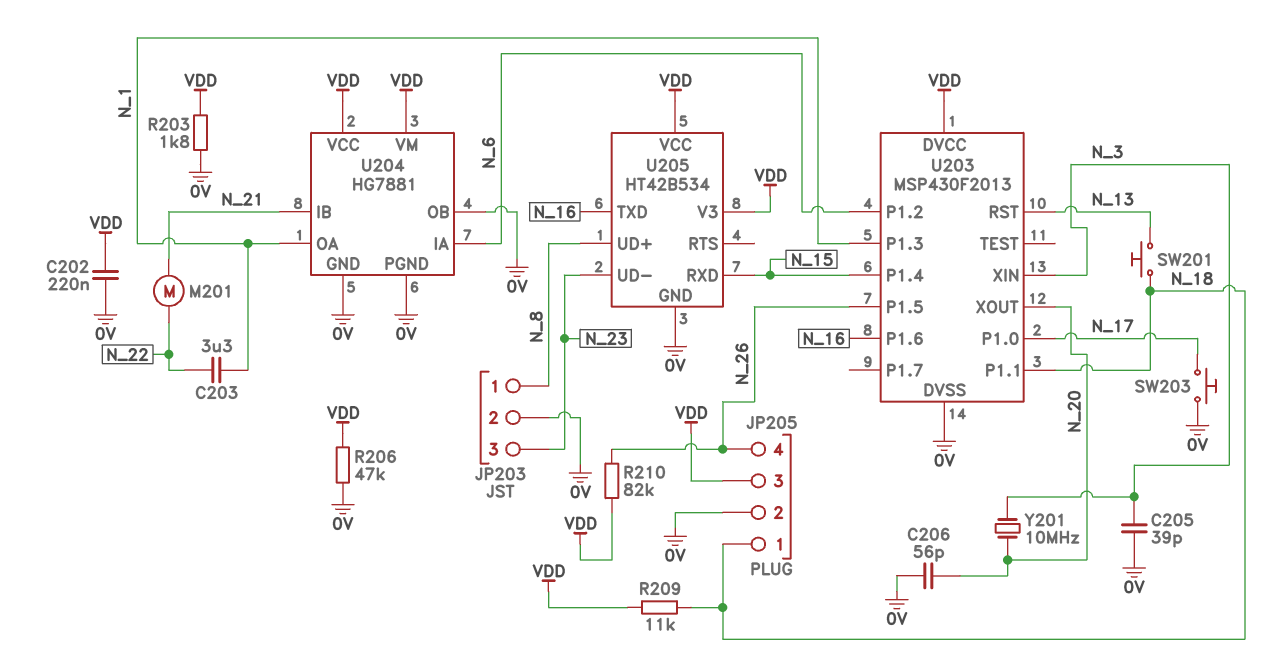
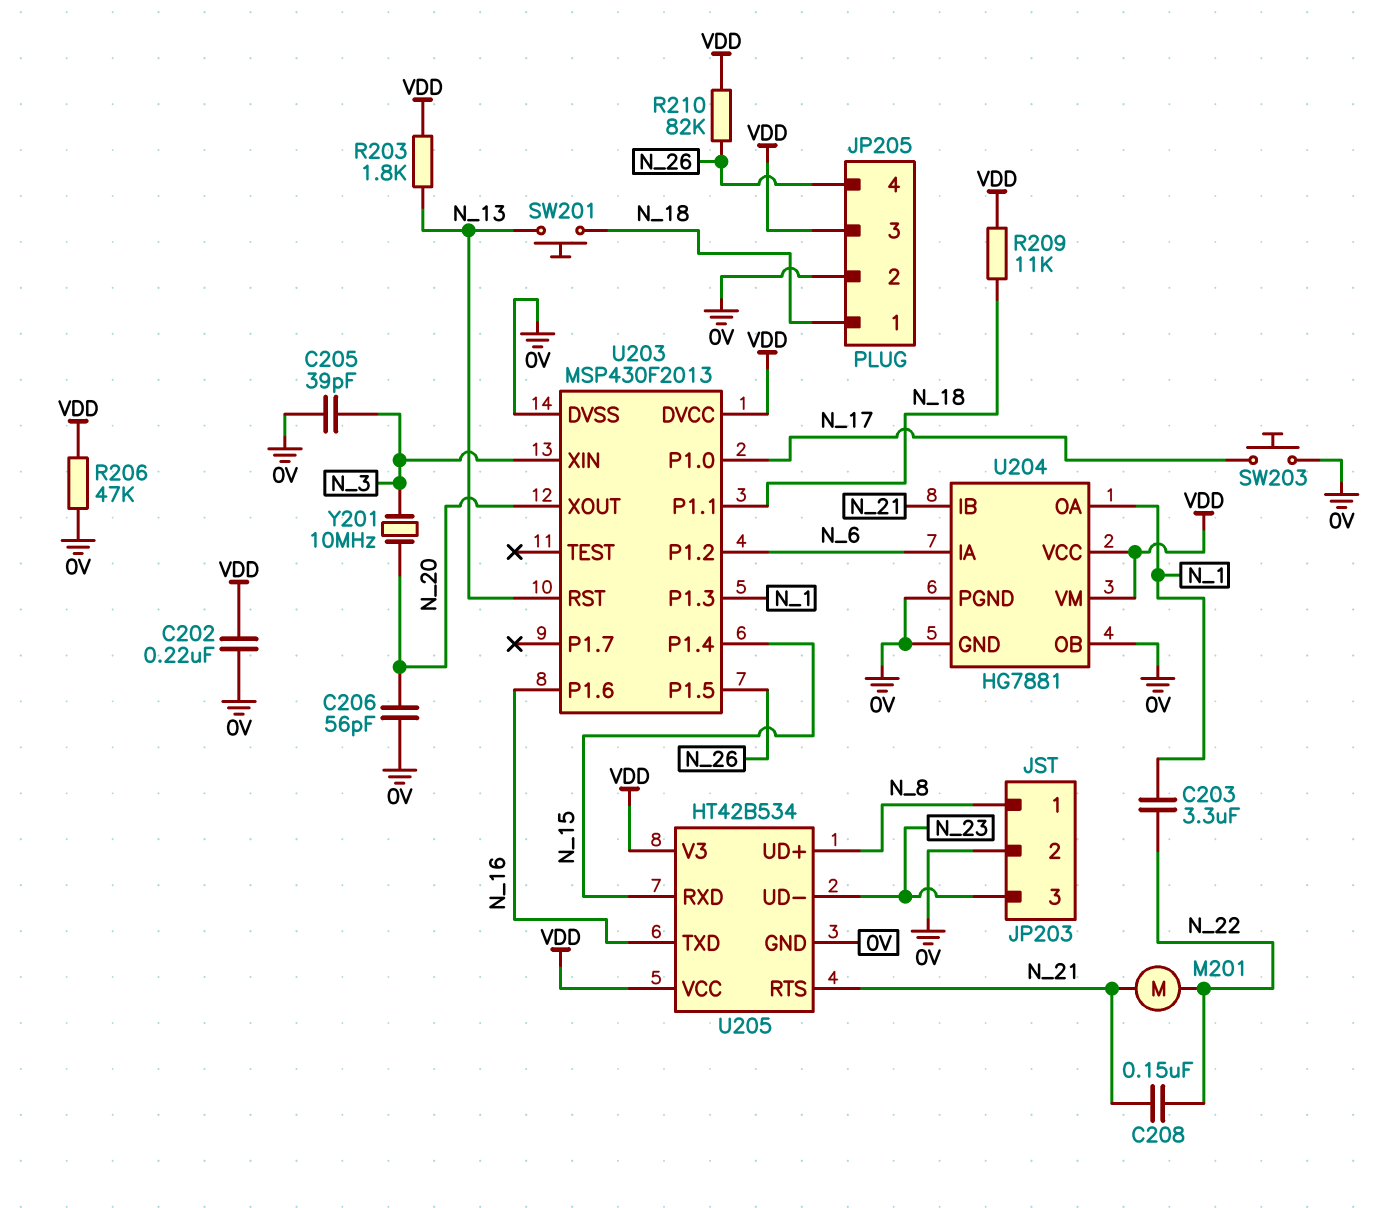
C208: none -> 150nF (N_21, N_22)
R203: 1.8k (0V, VDD) -> 1.8k (N_13, VDD)
U205 pin RTS: none -> N_21

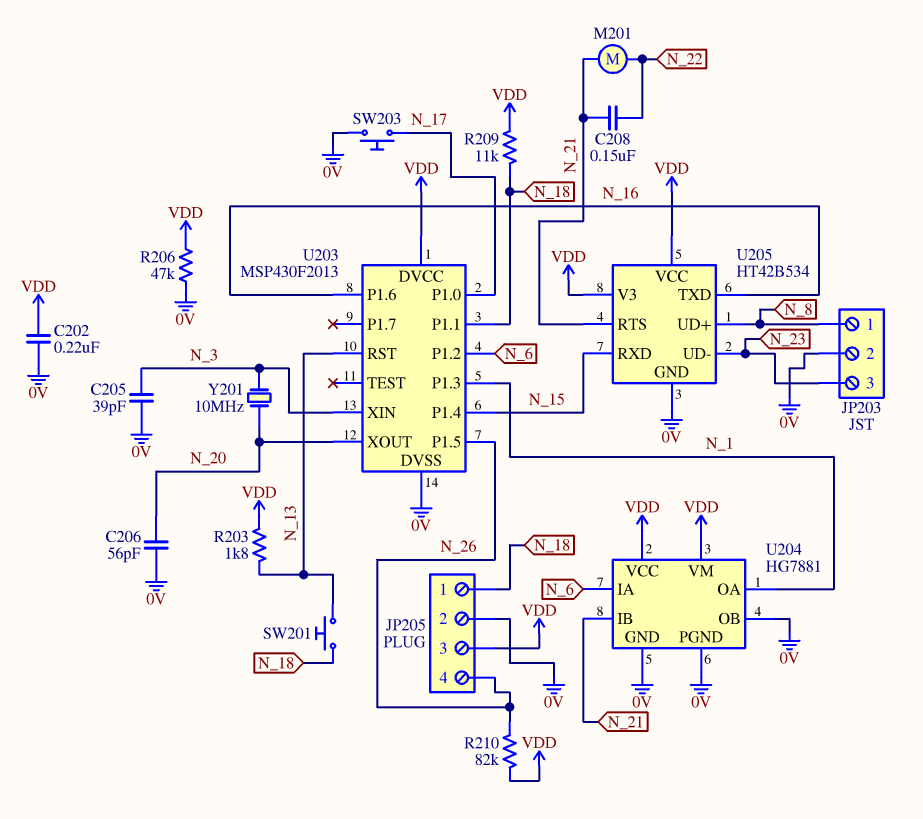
C203: 3.3uF (N_1, N_22) -> none

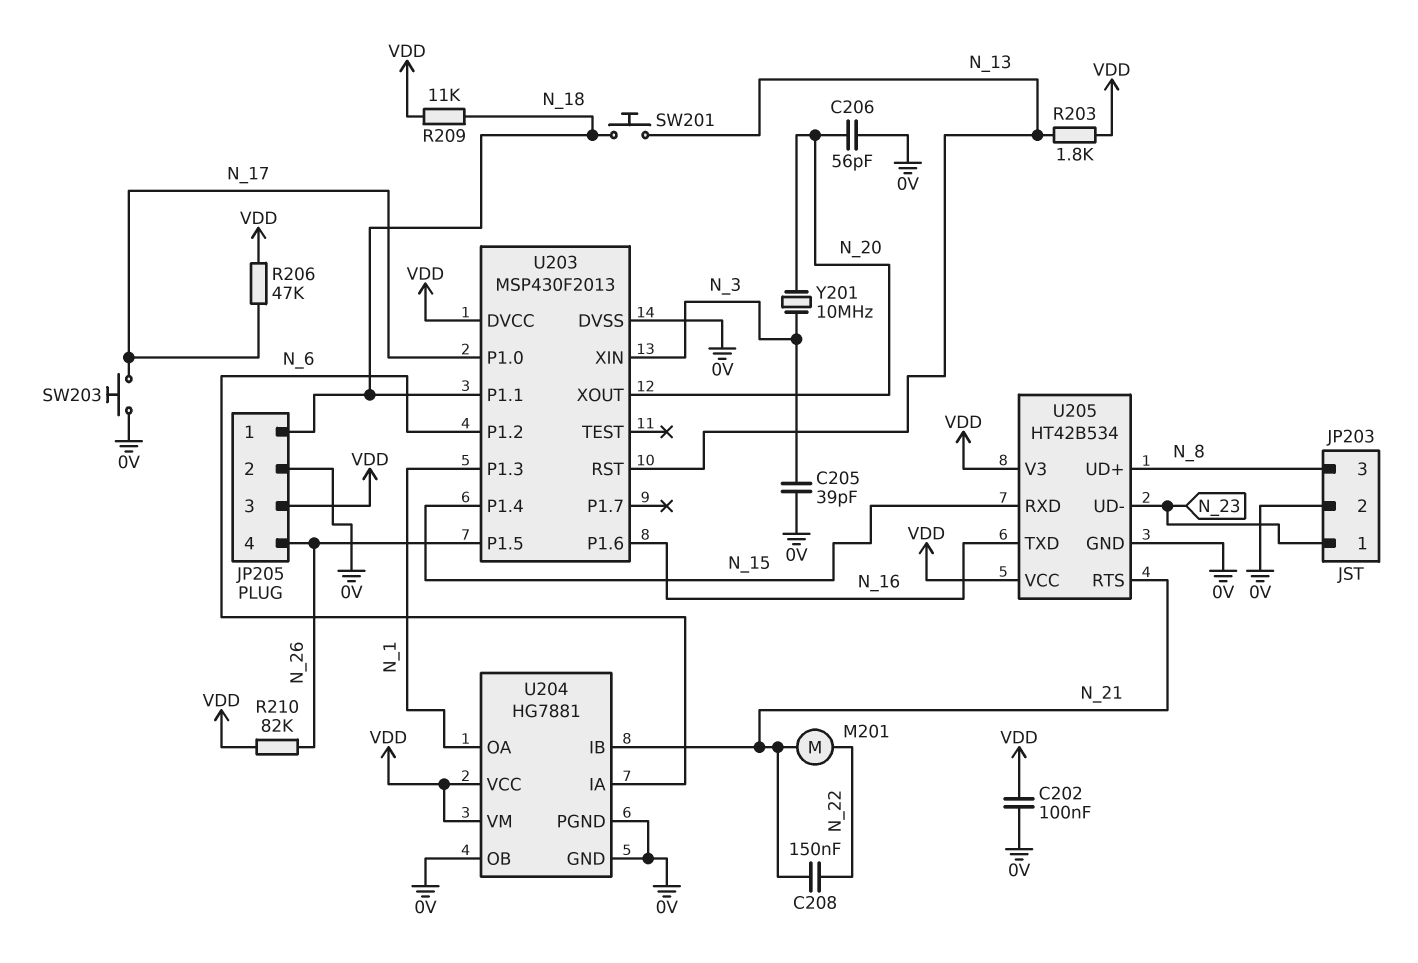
C202: 220nF (0V, VDD) -> 100nF (0V, VDD)
JP203 pin 1: N_8 -> N_23
JP203 pin 3: N_23 -> N_8
R206: 47k (0V, VDD) -> 47k (N_17, VDD)

